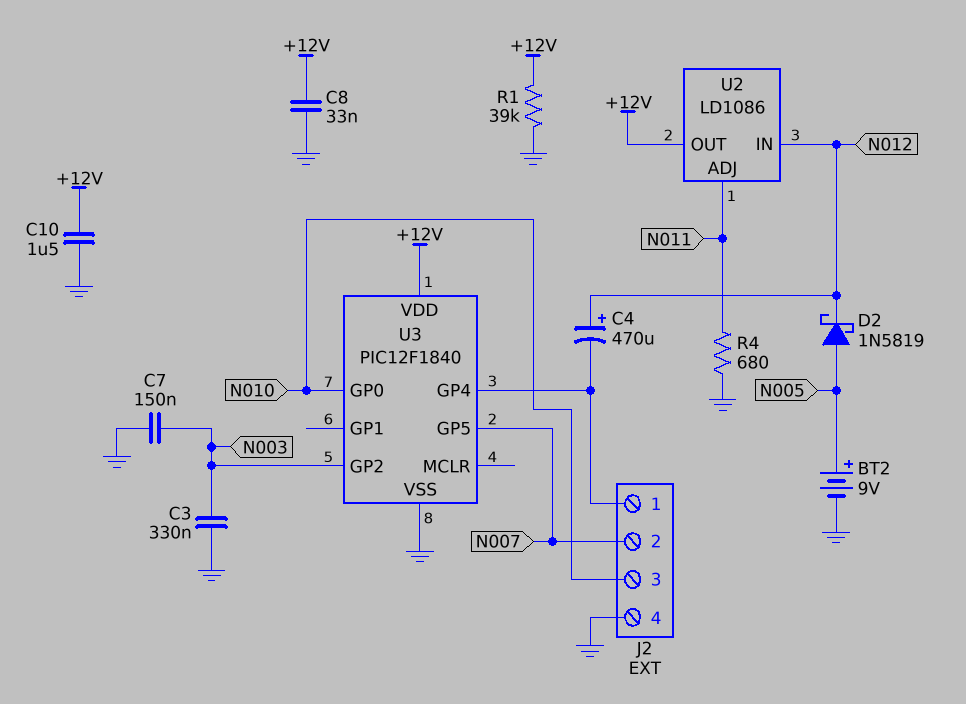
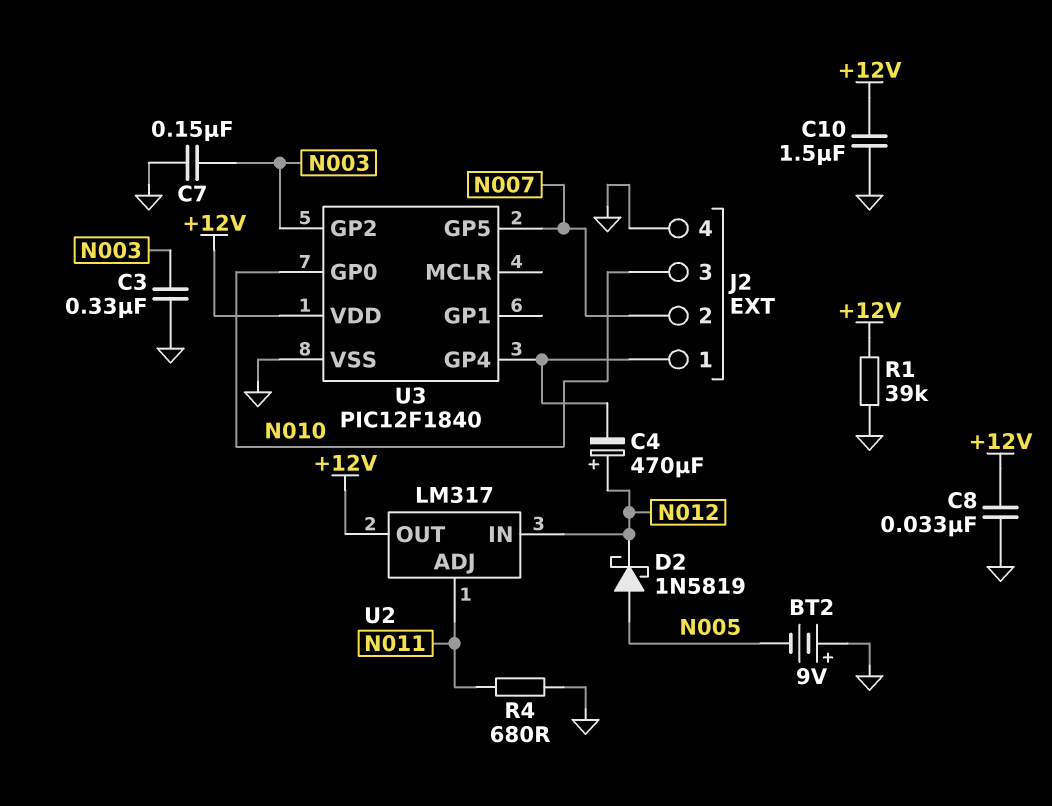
BT2: 9V (plus N005, minus GND) -> 9V (plus GND, minus N005)
U2: LD1086 -> LM317

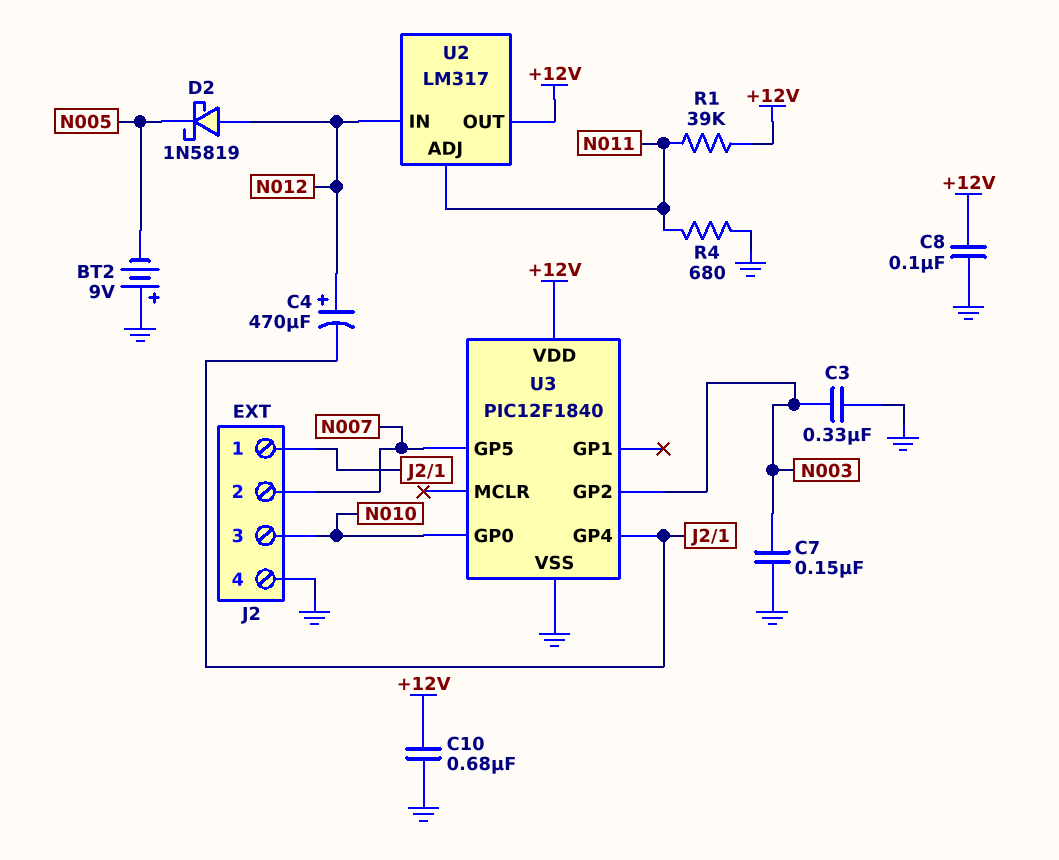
C8: 33nF (+12V, GND) -> 100nF (+12V, GND)
C10: 1.5uF (+12V, GND) -> 680nF (+12V, GND)
D2: schottky 1N5819 (A N005, K N012) -> schottky 1N5819 (A N012, K N005)
R1: 39k (+12V, GND) -> 39k (+12V, N011)

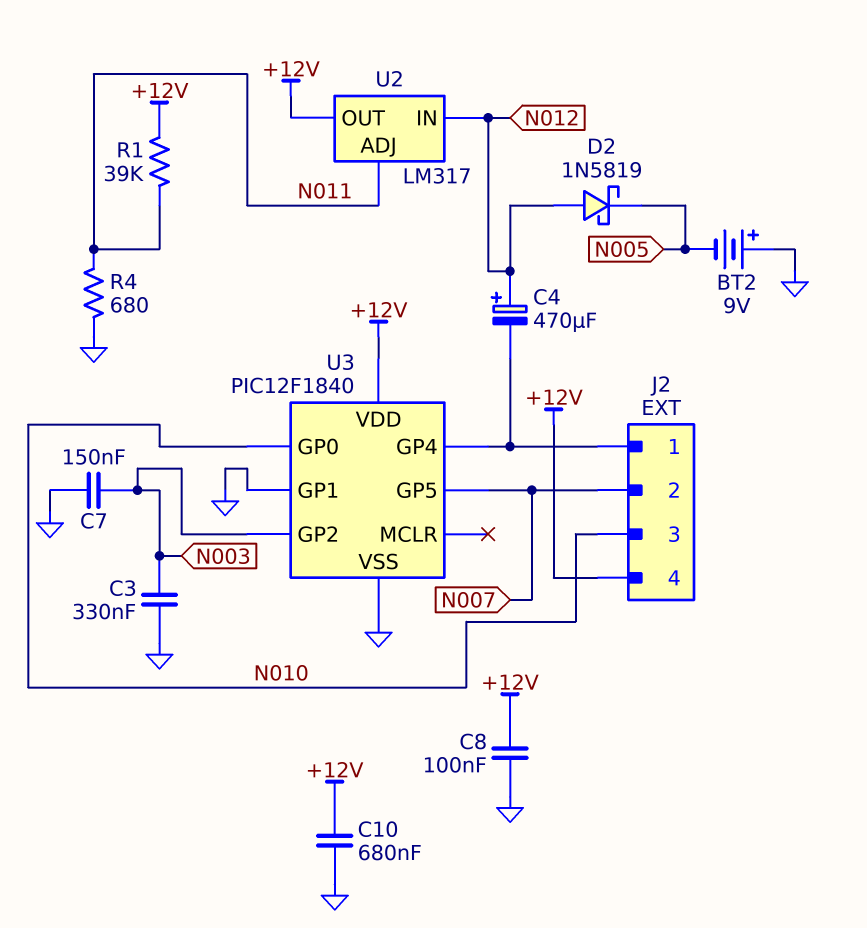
J2 pin 4: GND -> +12V
U3 pin GP1: none -> GND

